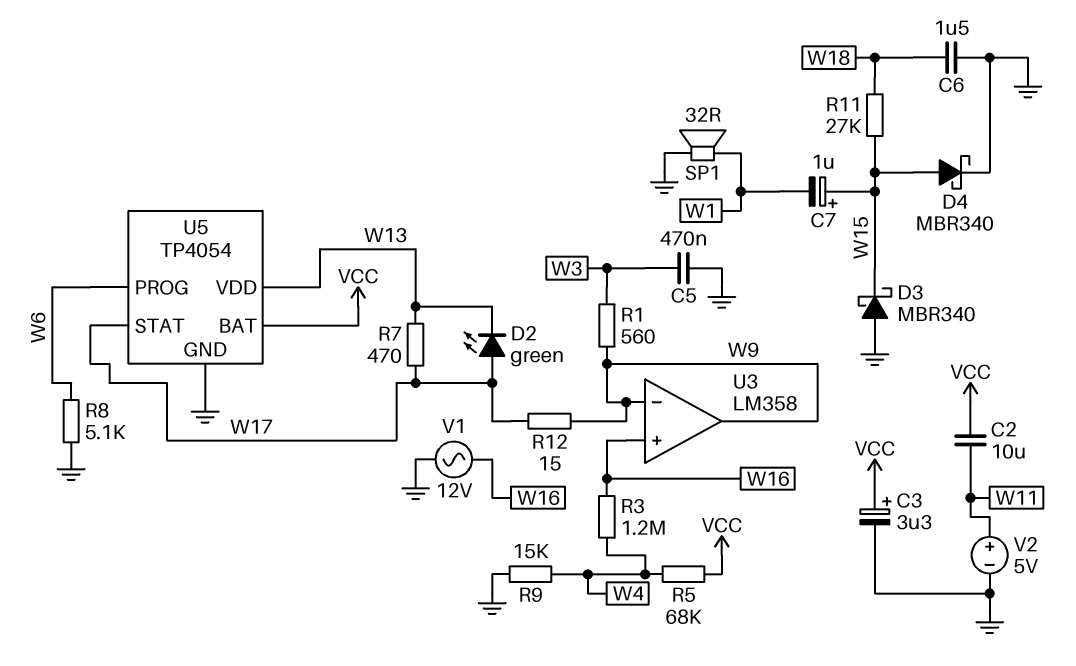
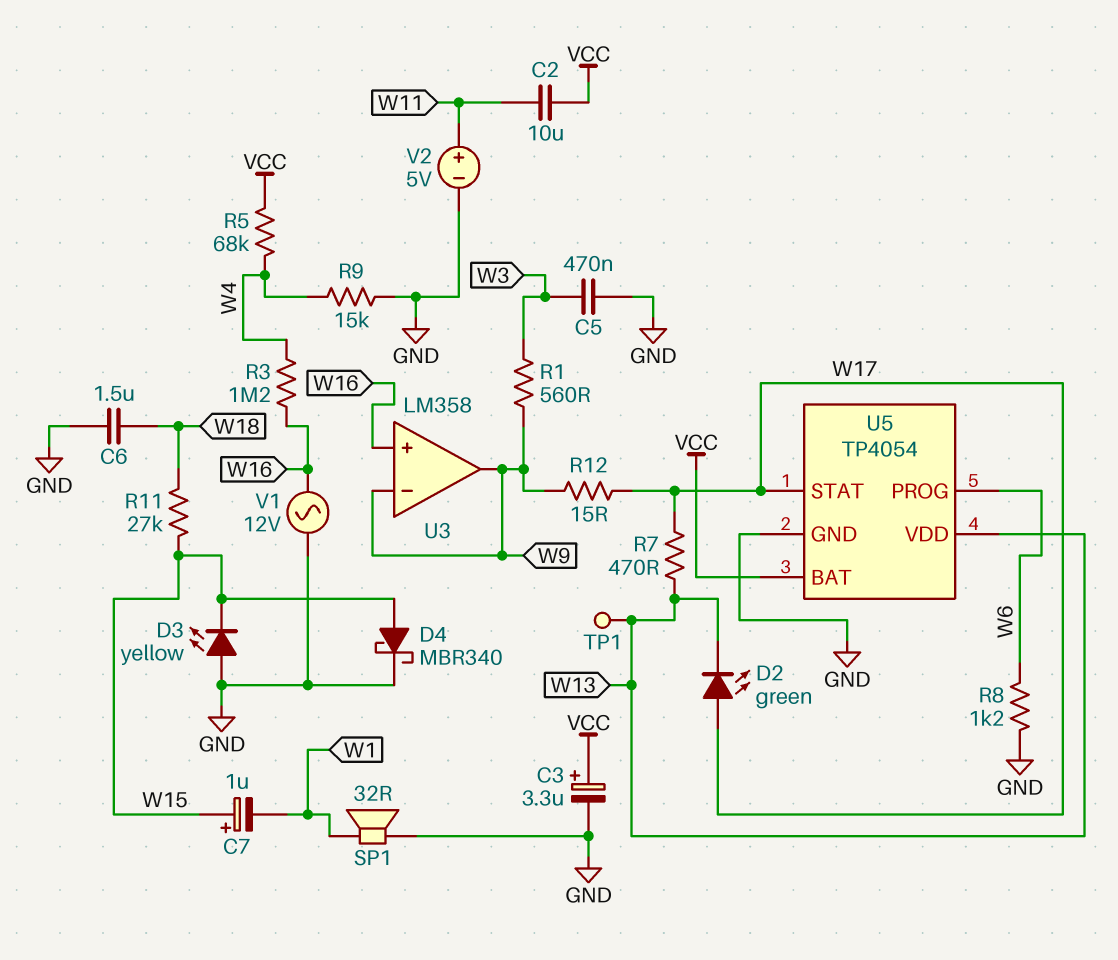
D3: schottky MBR340 (A GND, K W15) -> LED yellow (A GND, K W15)
R8: 5.1k (GND, W6) -> 1.2k (GND, W6)
TP1: none -> test point (W13)

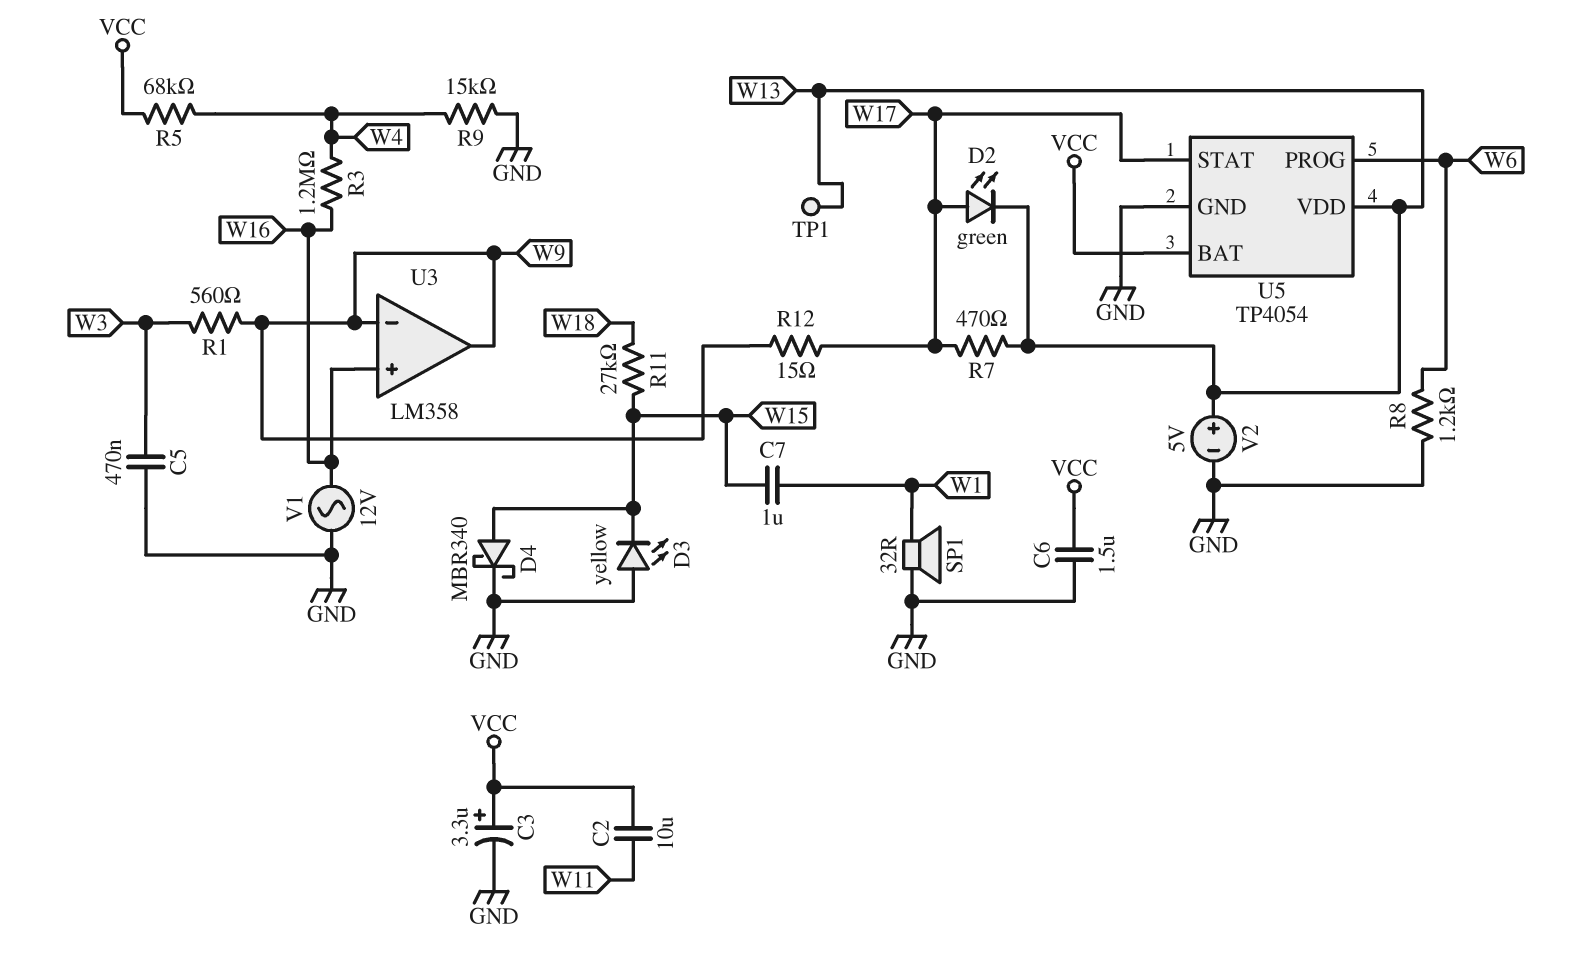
C6: 1.5uF (GND, W18) -> 1.5uF (GND, VCC)
C7: 1uF (plus W15, minus W1) -> 1uF (W1, W15)
V2: 5V (plus W11, minus GND) -> 5V (plus W13, minus GND)

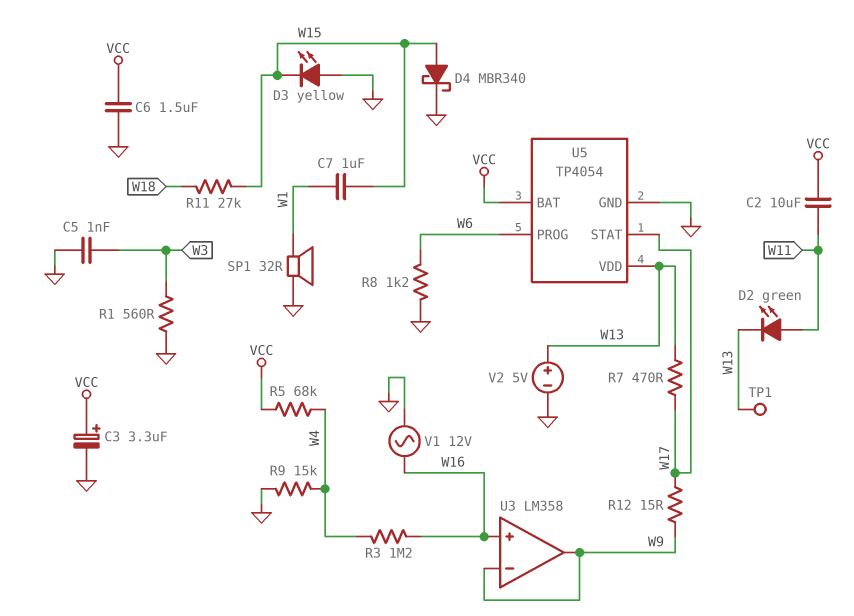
C5: 470nF (GND, W3) -> 1nF (GND, W3)
D2: LED green (A W17, K W13) -> LED green (A W11, K W13)
R1: 560 (W3, W9) -> 560 (GND, W3)

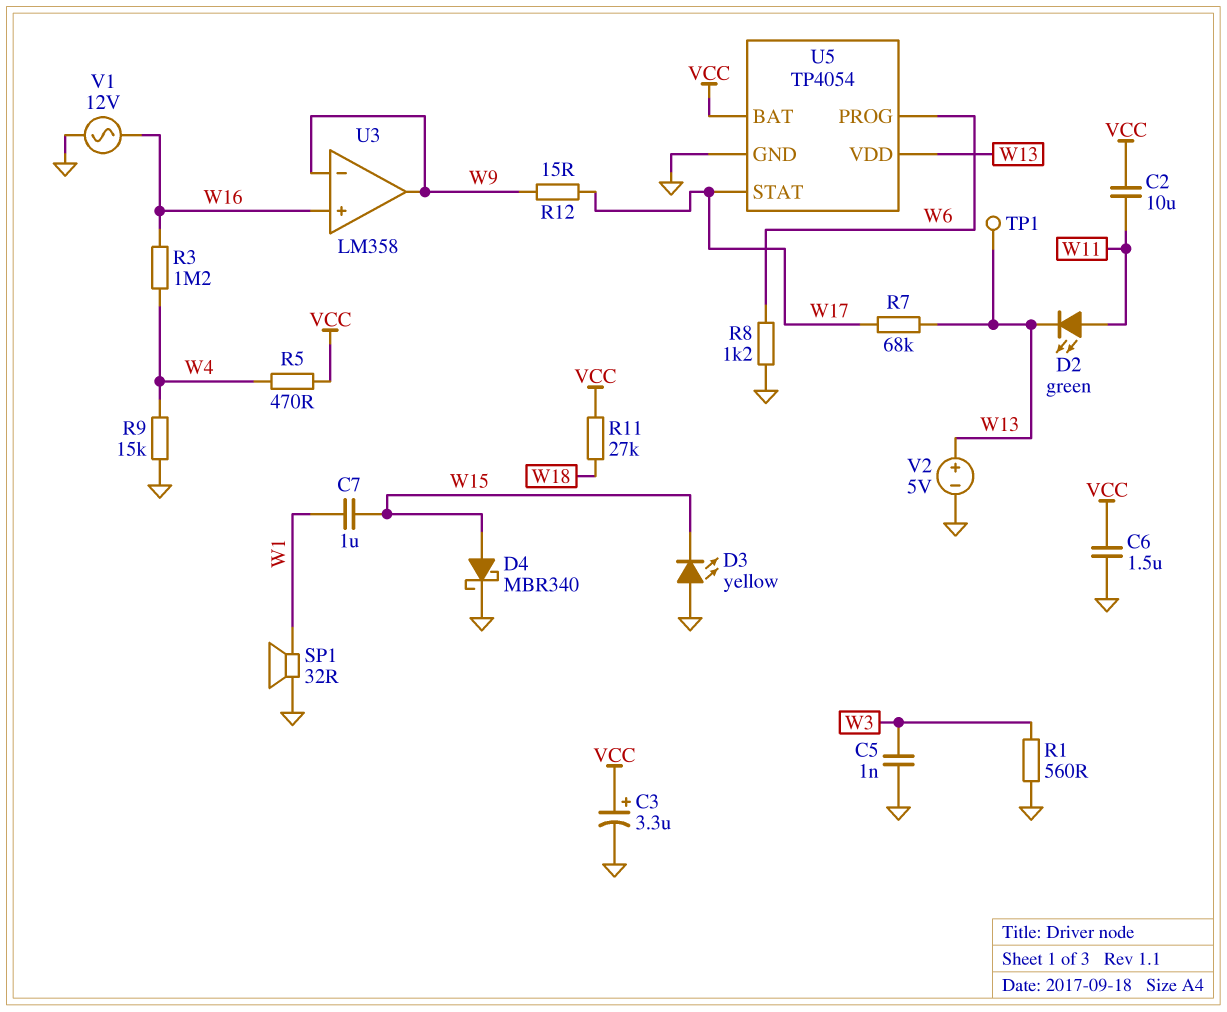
R5: 68k (VCC, W4) -> 470 (VCC, W4)
R7: 470 (W13, W17) -> 68k (W13, W17)
R11: 27k (W15, W18) -> 27k (VCC, W18)

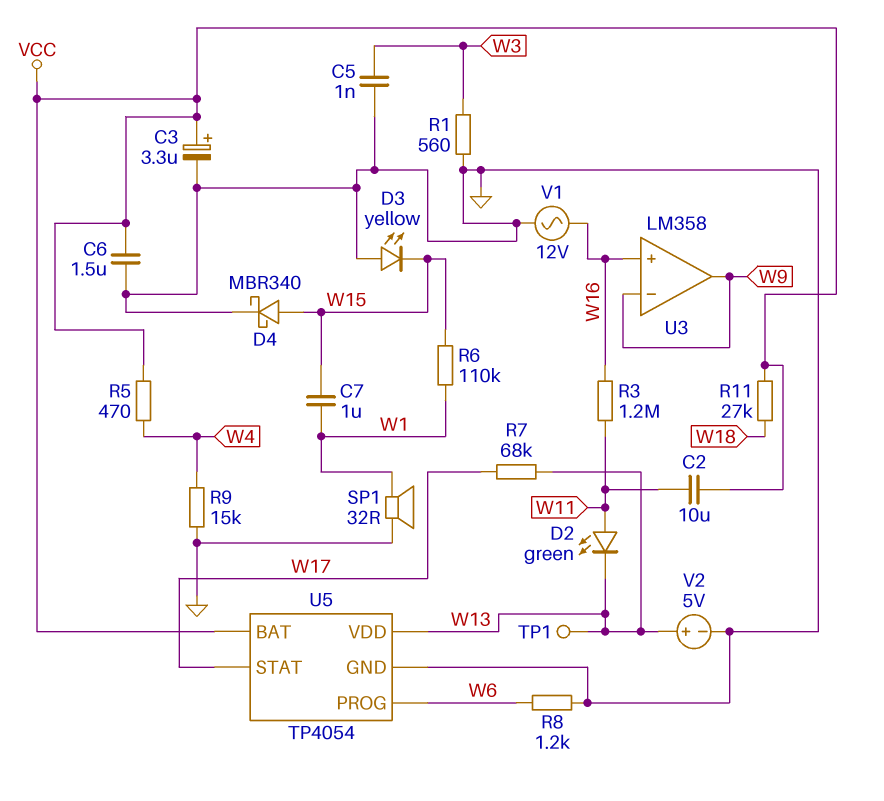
R3: 1.2M (W4, W16) -> 1.2M (W11, W16)
R6: none -> 110k (W1, W15)
R12: 15 (W9, W17) -> none

